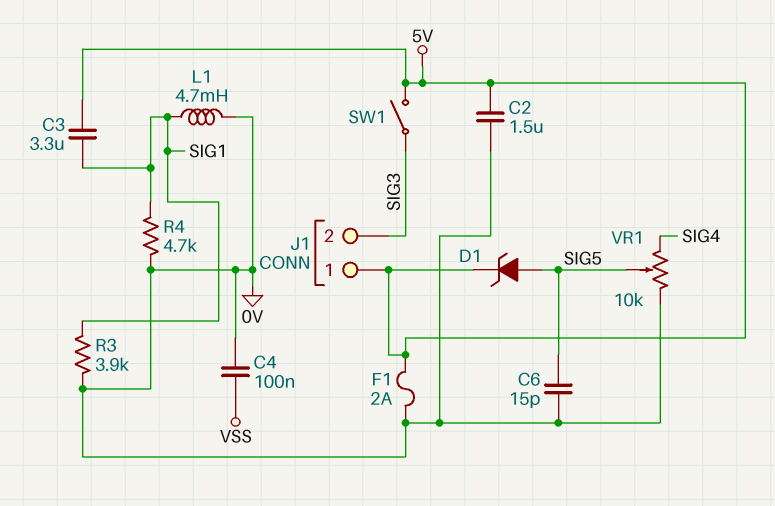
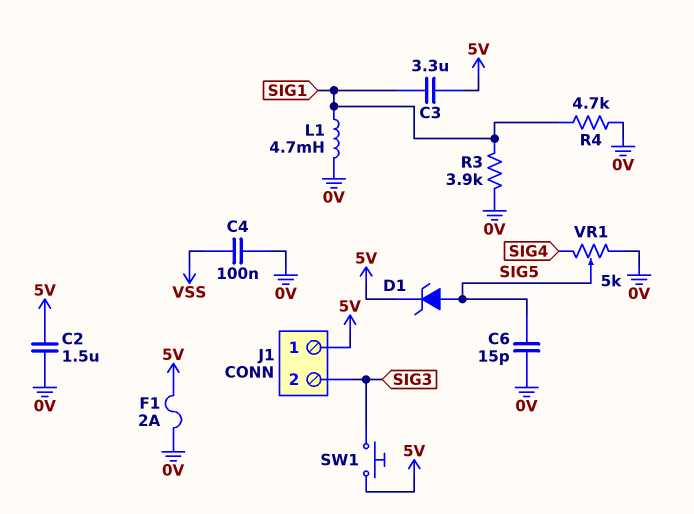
SW1: switch (5V, SIG3) -> button (5V, SIG3)
VR1: 10k (0V, SIG4, wiper SIG5) -> 5k (0V, SIG4, wiper SIG5)

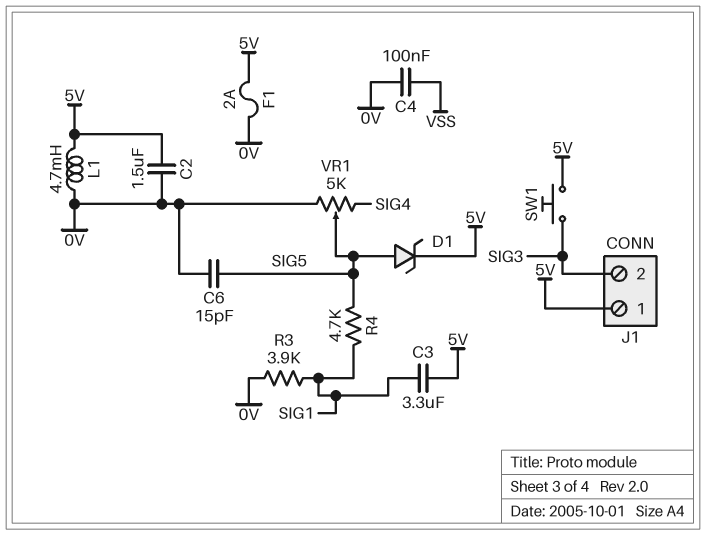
L1: 4.7mH (0V, SIG1) -> 4.7mH (0V, 5V)
R4: 4.7k (0V, SIG1) -> 4.7k (SIG1, SIG5)

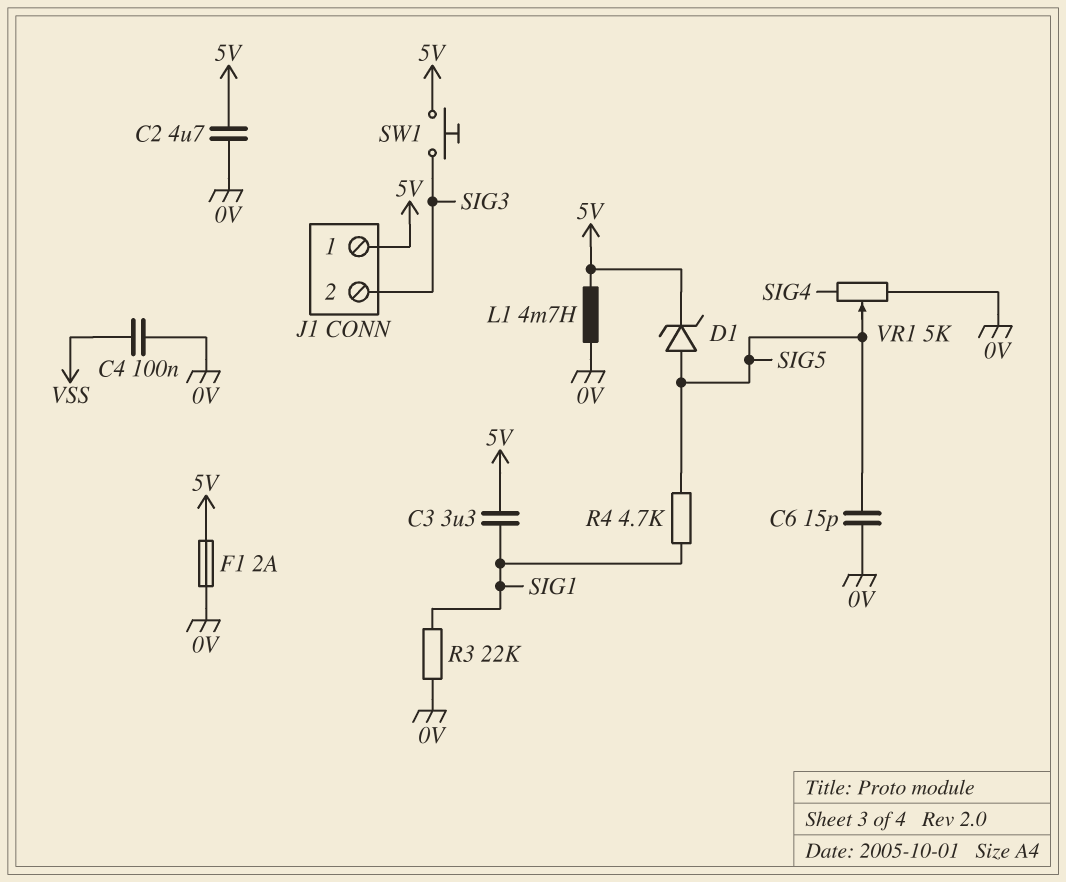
C2: 1.5uF (0V, 5V) -> 4.7uF (0V, 5V)
R3: 3.9k (0V, SIG1) -> 22k (0V, SIG1)

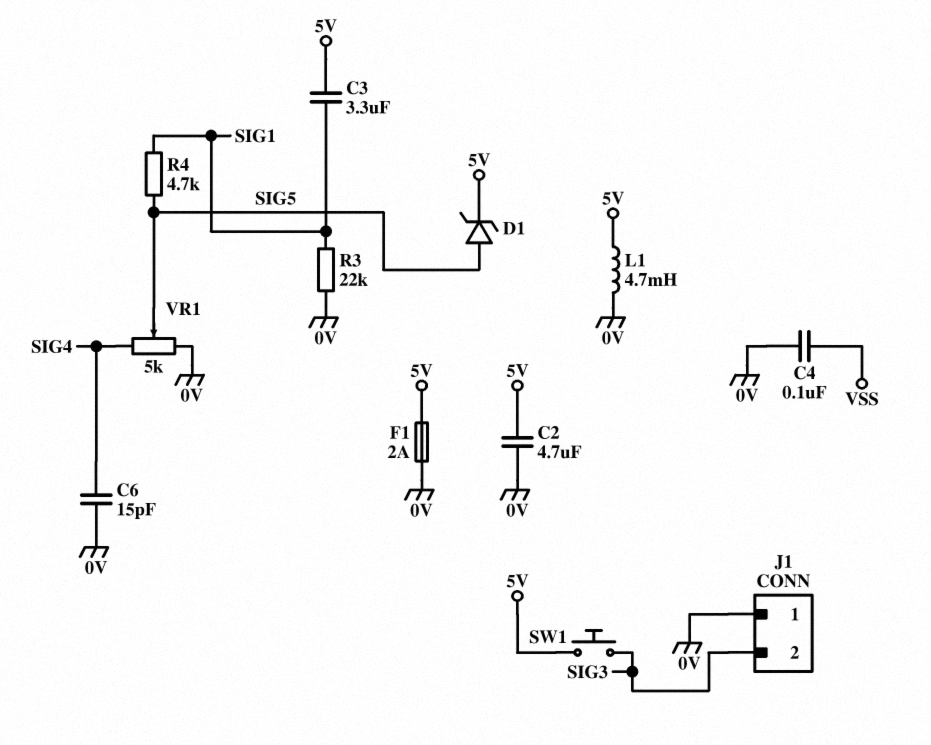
C6: 15pF (0V, SIG5) -> 15pF (0V, SIG4)
J1 pin 1: 5V -> 0V

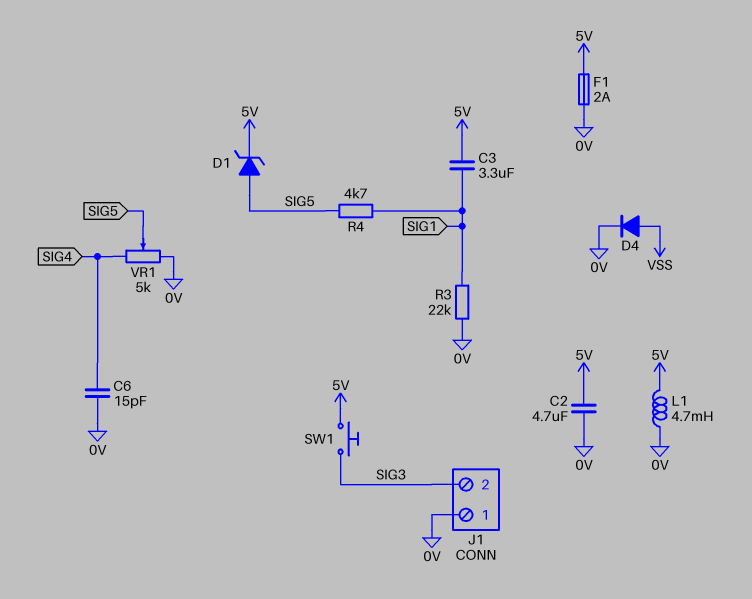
C4: 100nF (0V, VSS) -> none
D4: none -> diode (A VSS, K 0V)

